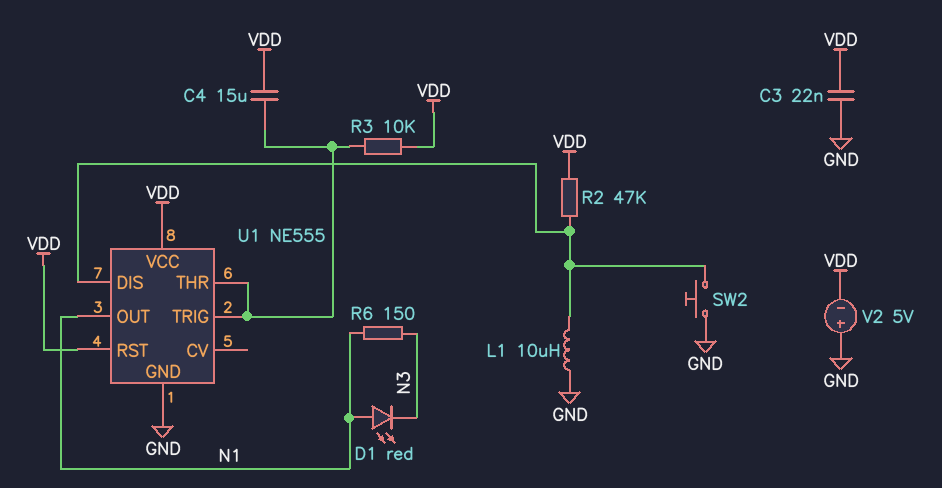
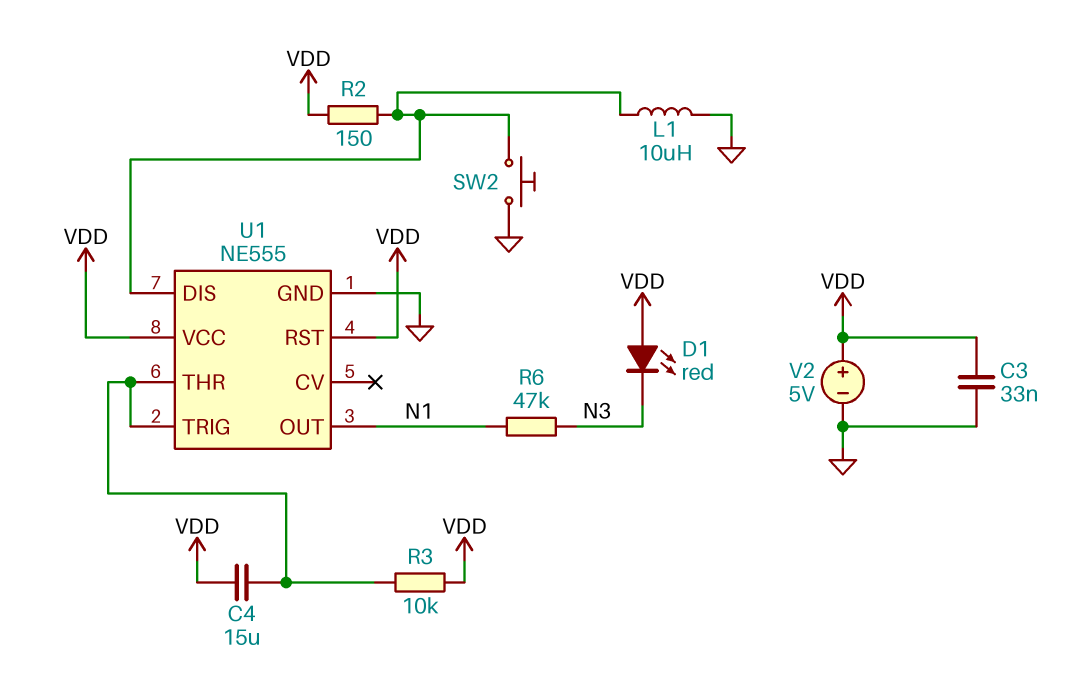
C3: 22nF (GND, VDD) -> 33nF (GND, VDD)
D1: LED red (A N1, K N3) -> LED red (A VDD, K N3)
R2: 47k (U1/DIS, VDD) -> 150 (U1/DIS, VDD)
R6: 150 (N1, N3) -> 47k (N1, N3)
V2: 5V (plus GND, minus VDD) -> 5V (plus VDD, minus GND)

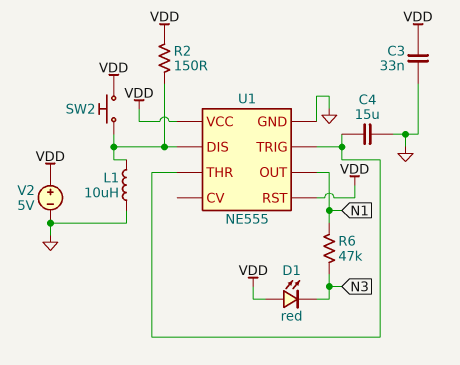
C4: 15uF (U1/THR, VDD) -> 15uF (GND, U1/THR)
R3: 10k (U1/THR, VDD) -> none
SW2: button (GND, U1/DIS) -> button (U1/DIS, VDD)

